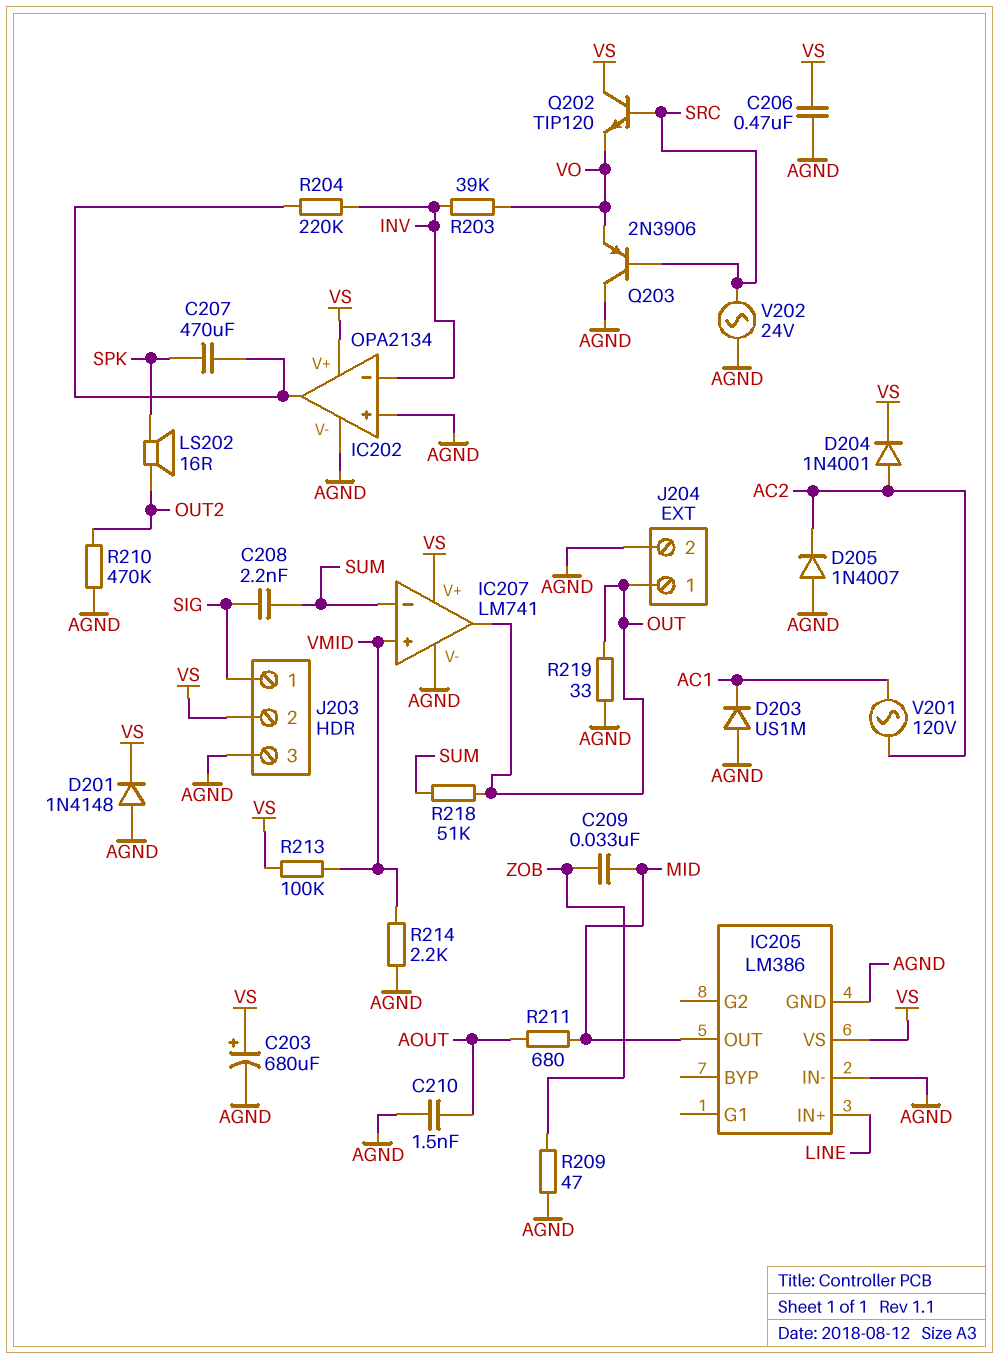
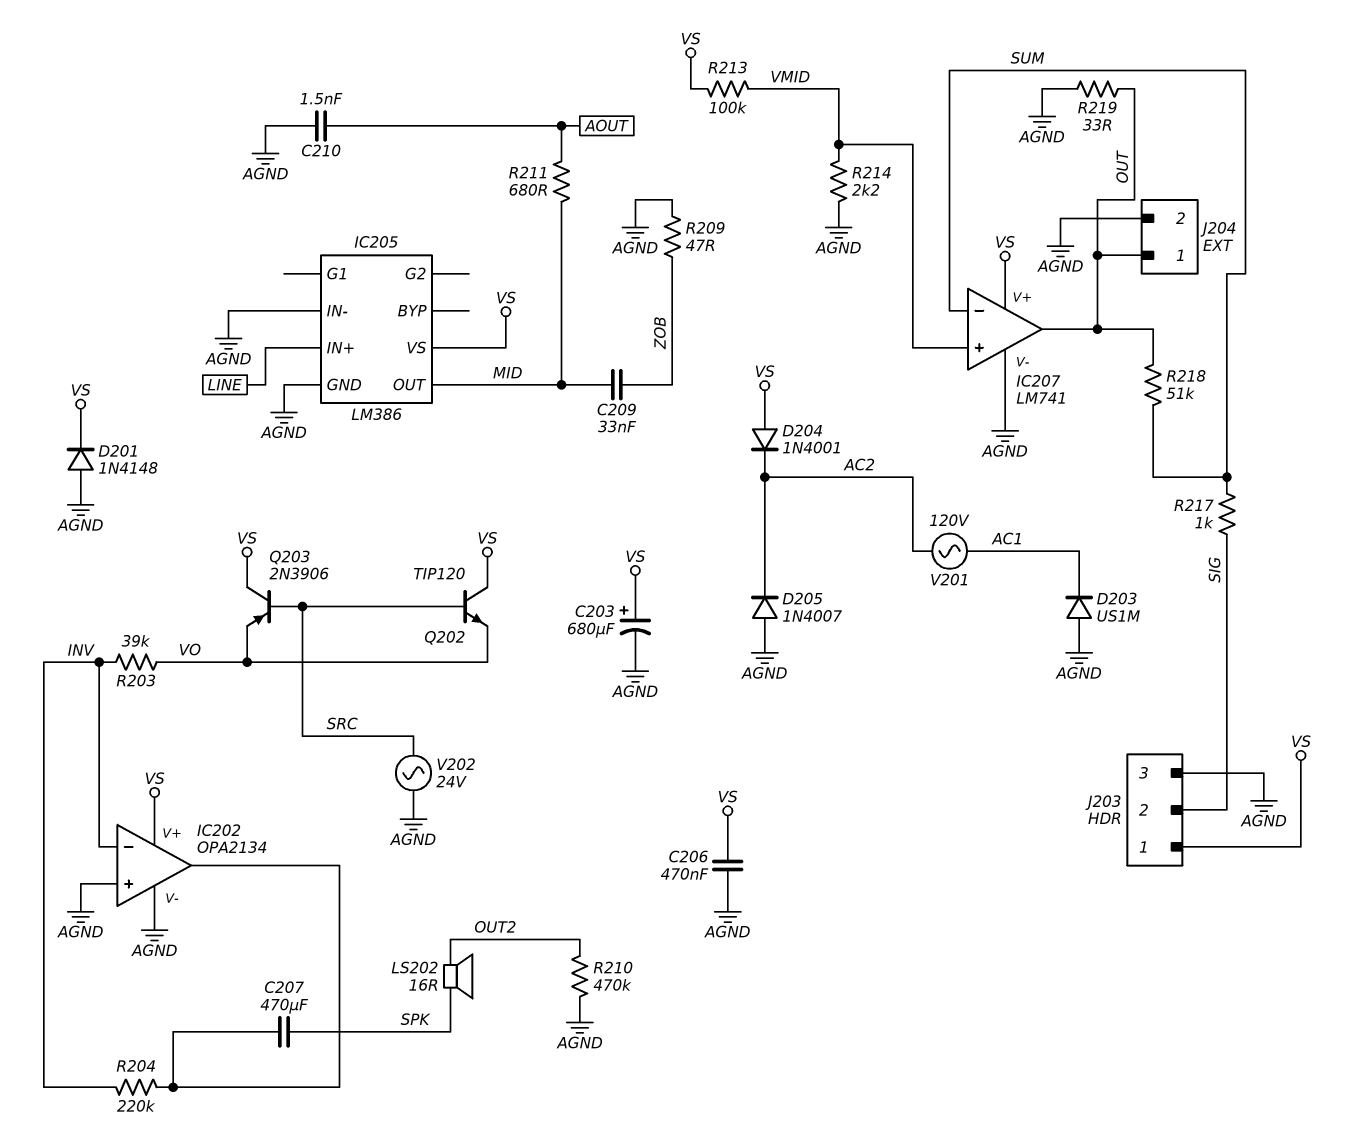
C208: 2.2nF (SIG, SUM) -> none
D204: diode 1N4001 (A AC2, K VS) -> diode 1N4001 (A VS, K AC2)
J203 pin 1: SIG -> VS
J203 pin 2: VS -> SIG
Q203: PNP 2N3906 (B SRC, C AGND, E VO) -> PNP 2N3906 (B SRC, C VS, E VO)
R217: none -> 1k (SIG, SUM)

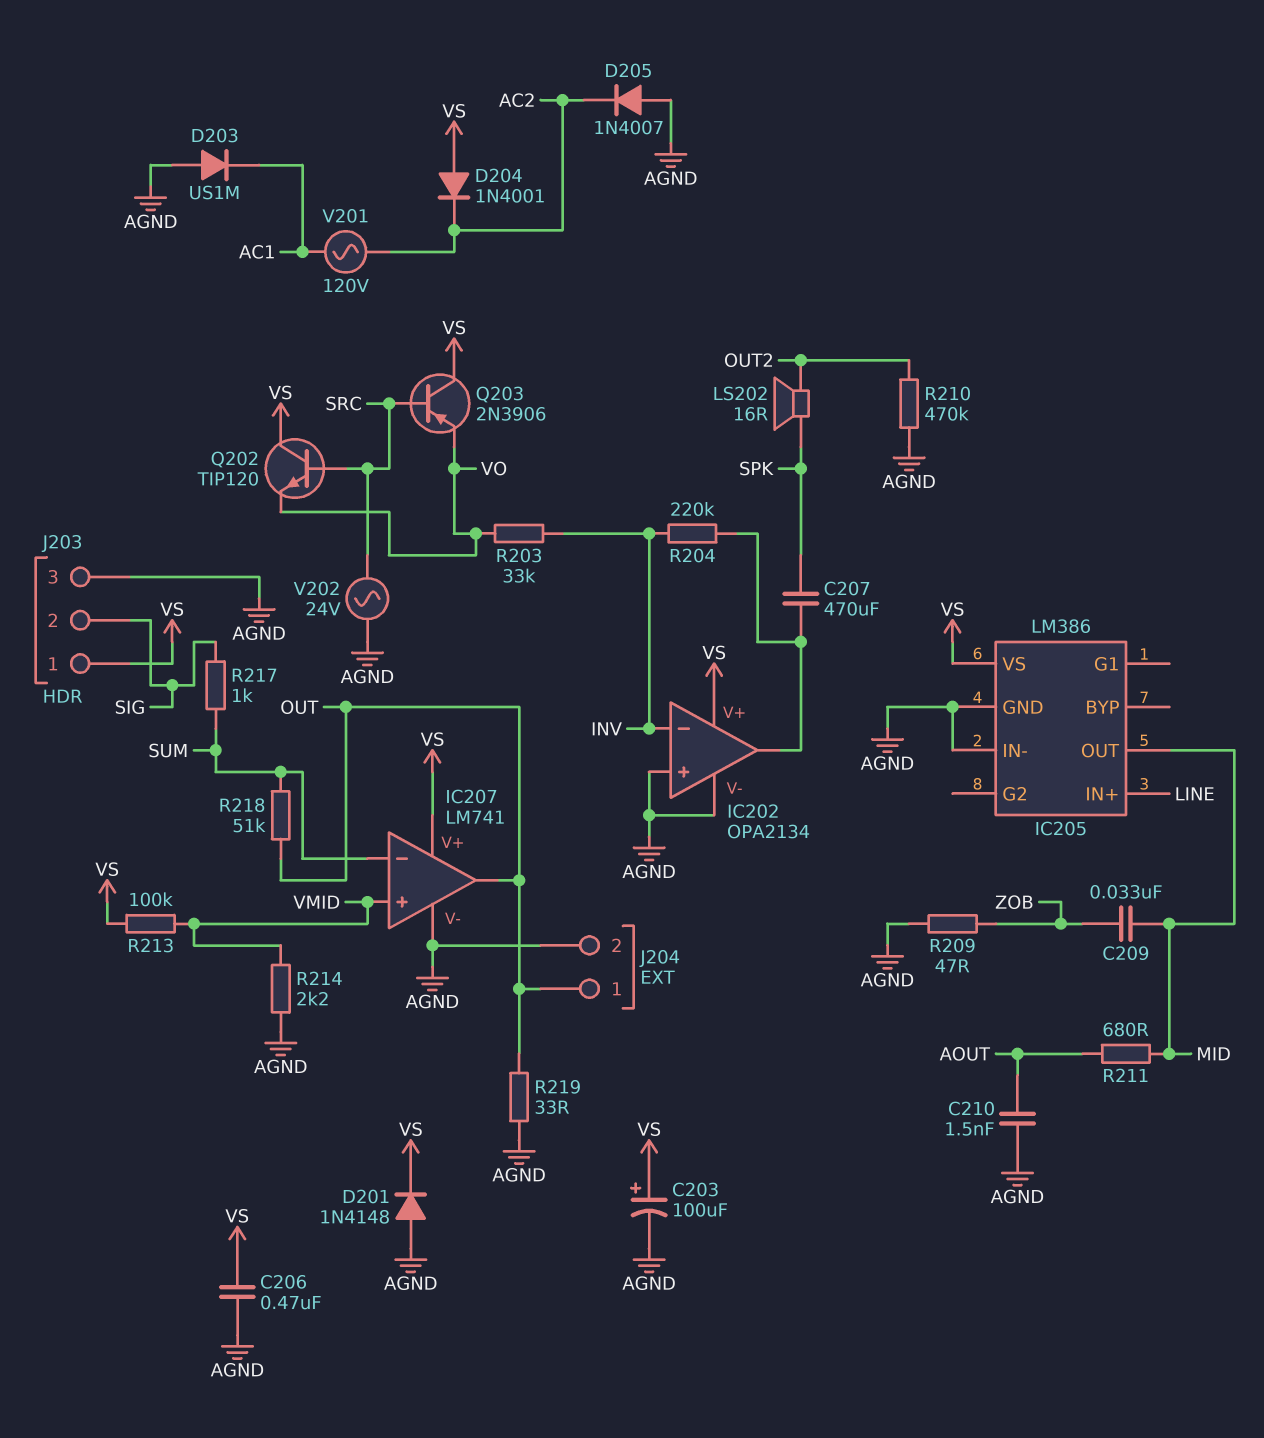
C203: 680uF (plus VS, minus AGND) -> 100uF (plus VS, minus AGND)
R203: 39k (INV, VO) -> 33k (INV, VO)

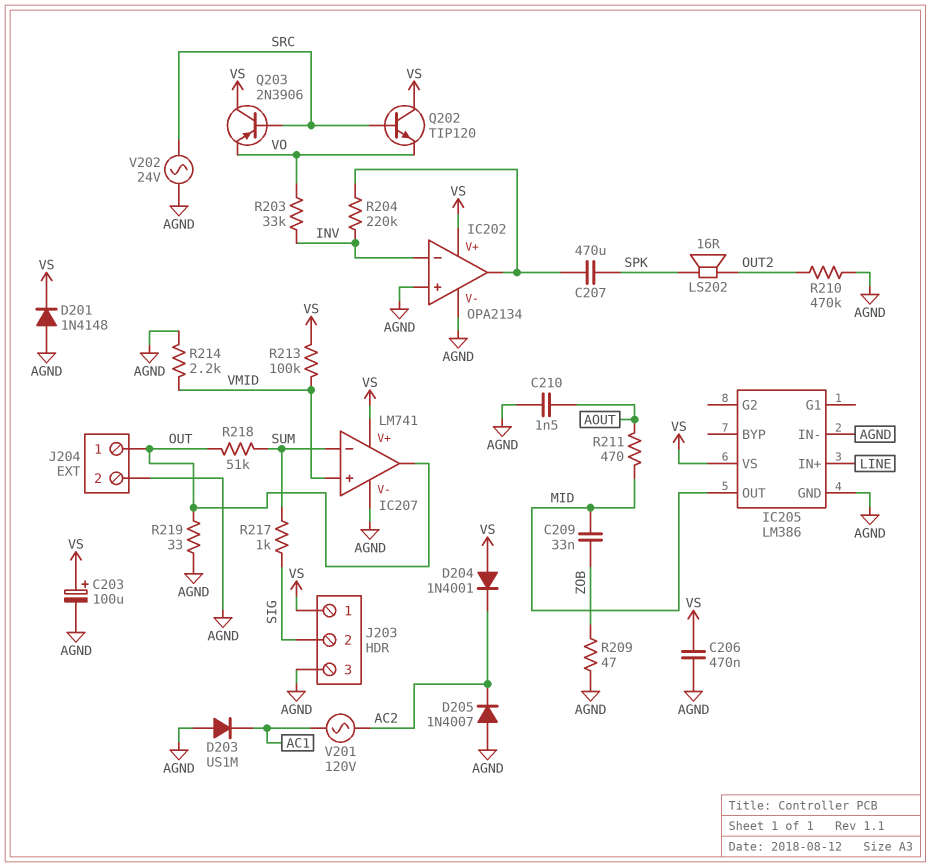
R211: 680 (AOUT, MID) -> 470 (AOUT, MID)

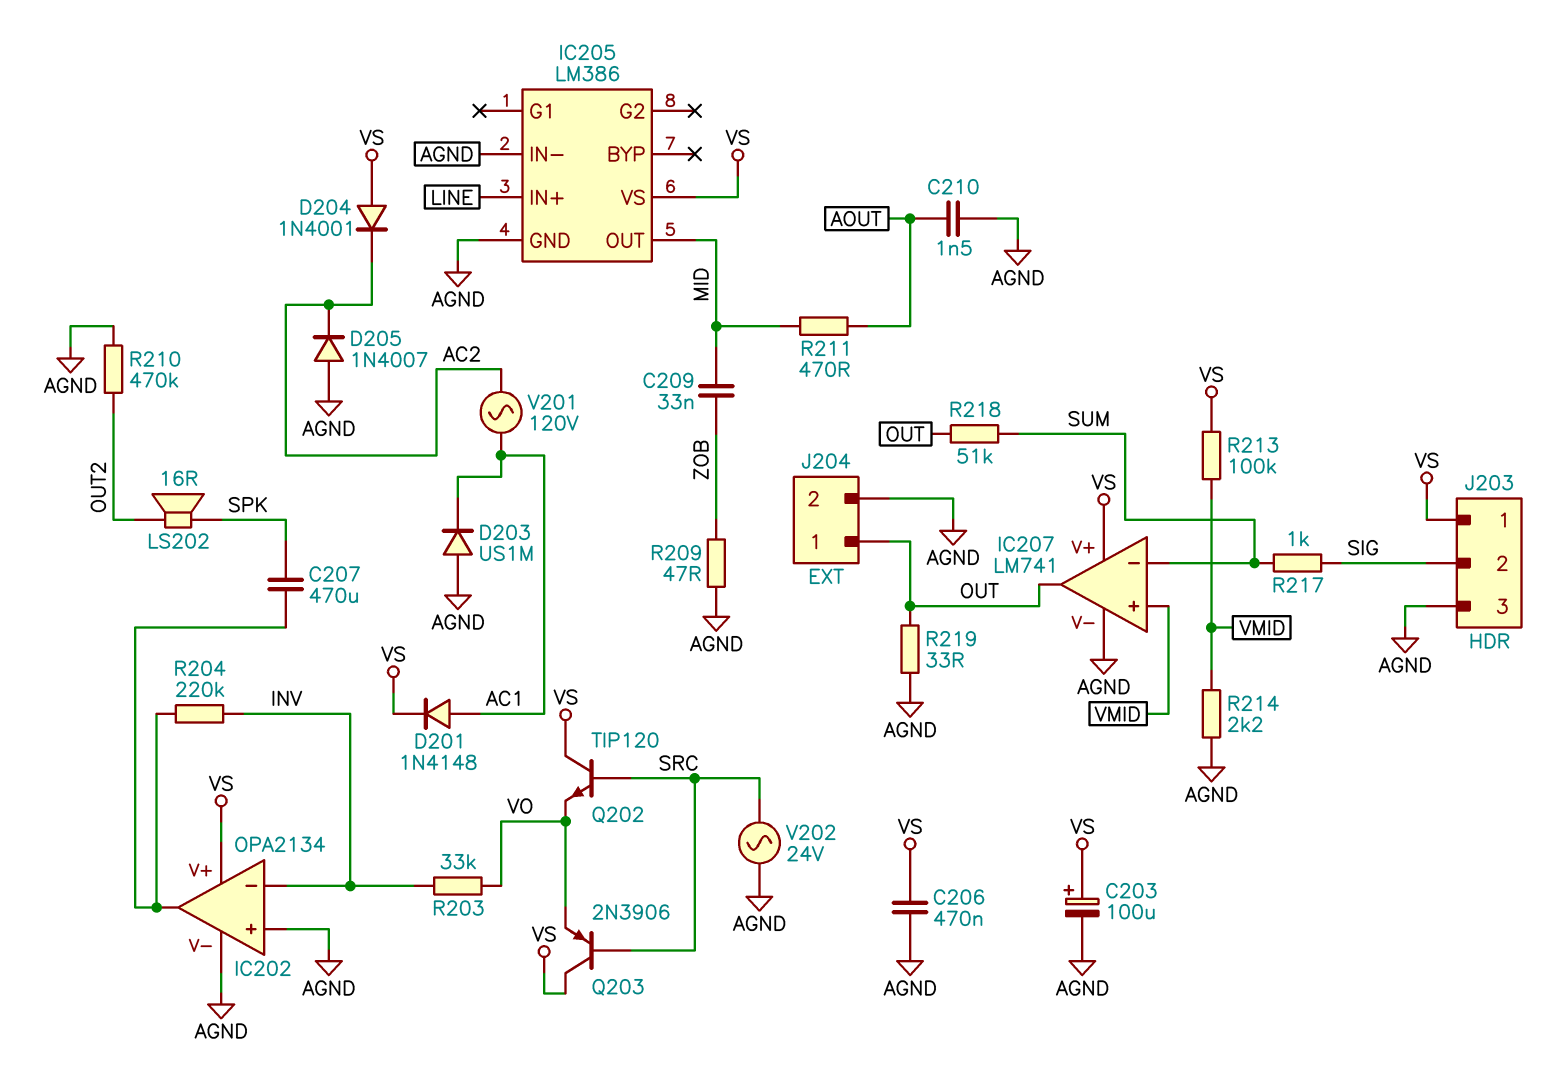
D201: diode 1N4148 (A AGND, K VS) -> diode 1N4148 (A AC1, K VS)

